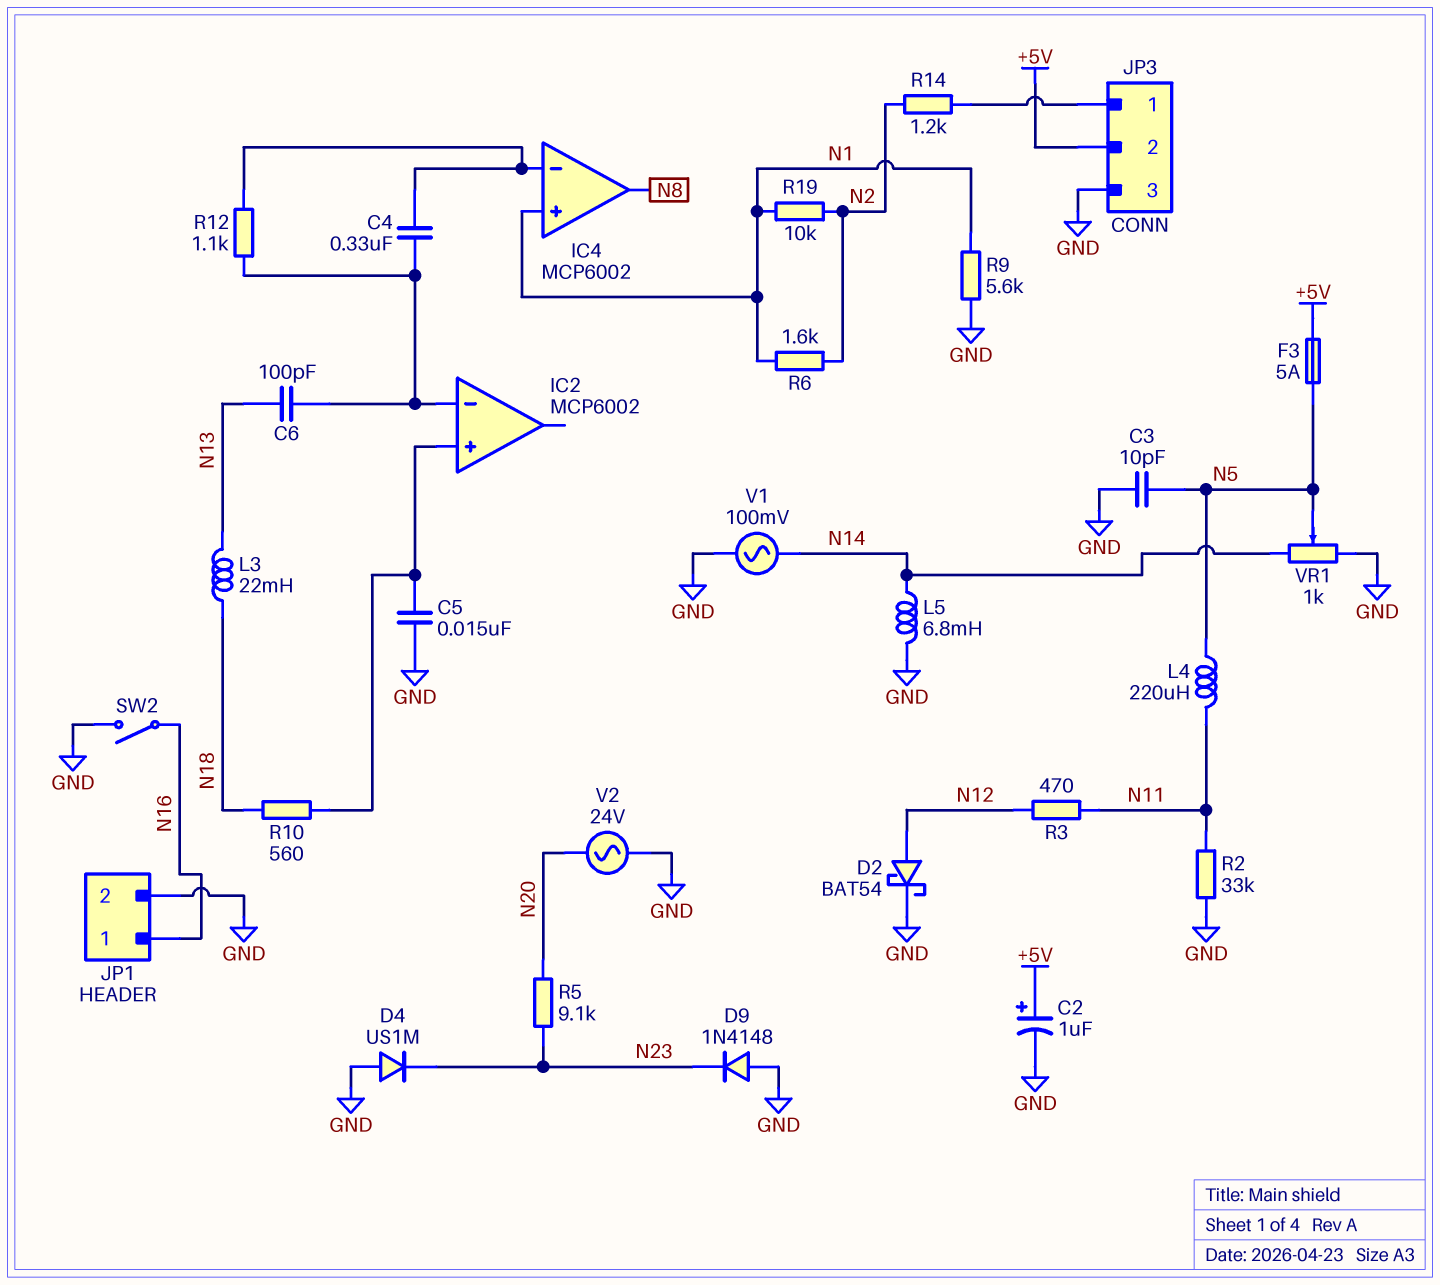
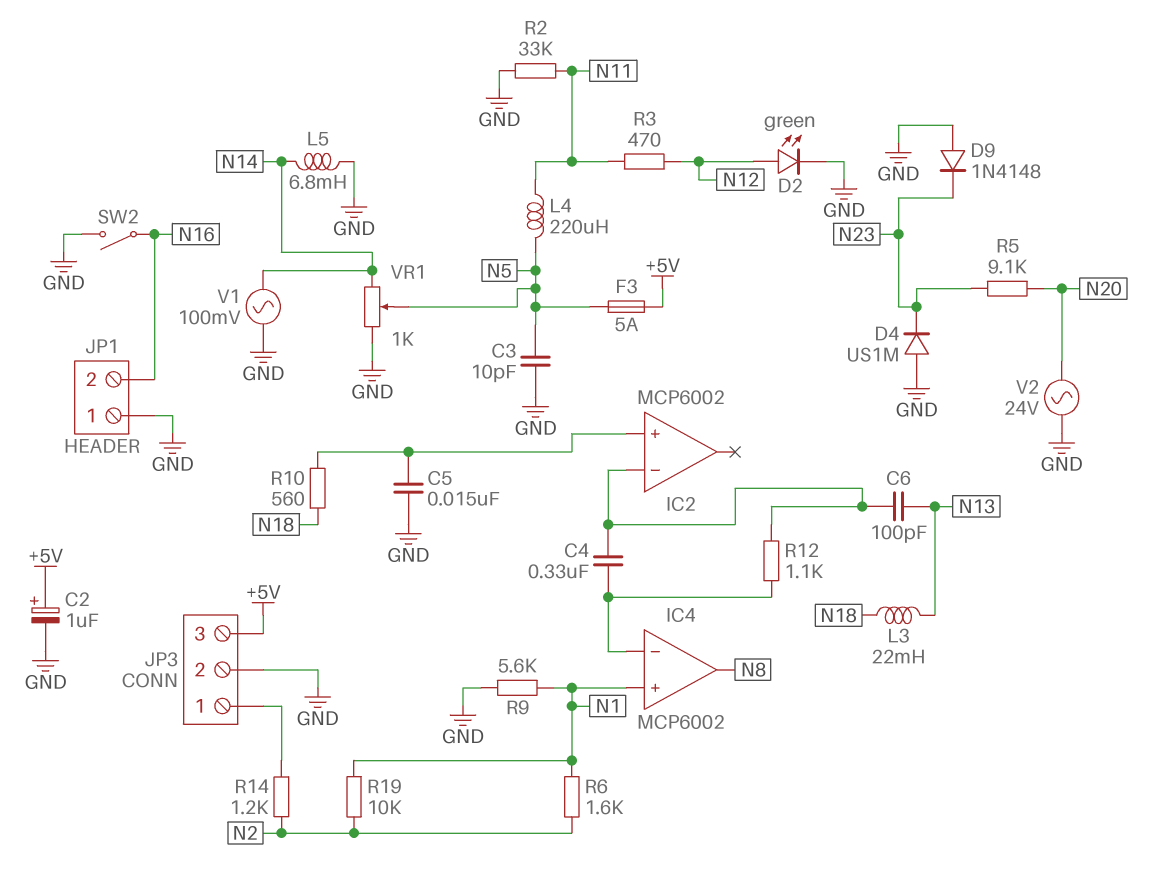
D2: schottky BAT54 (A N12, K GND) -> LED green (A N12, K GND)
JP1 pin 1: N16 -> GND
JP1 pin 2: GND -> N16
JP3 pin 2: +5V -> GND
JP3 pin 3: GND -> +5V

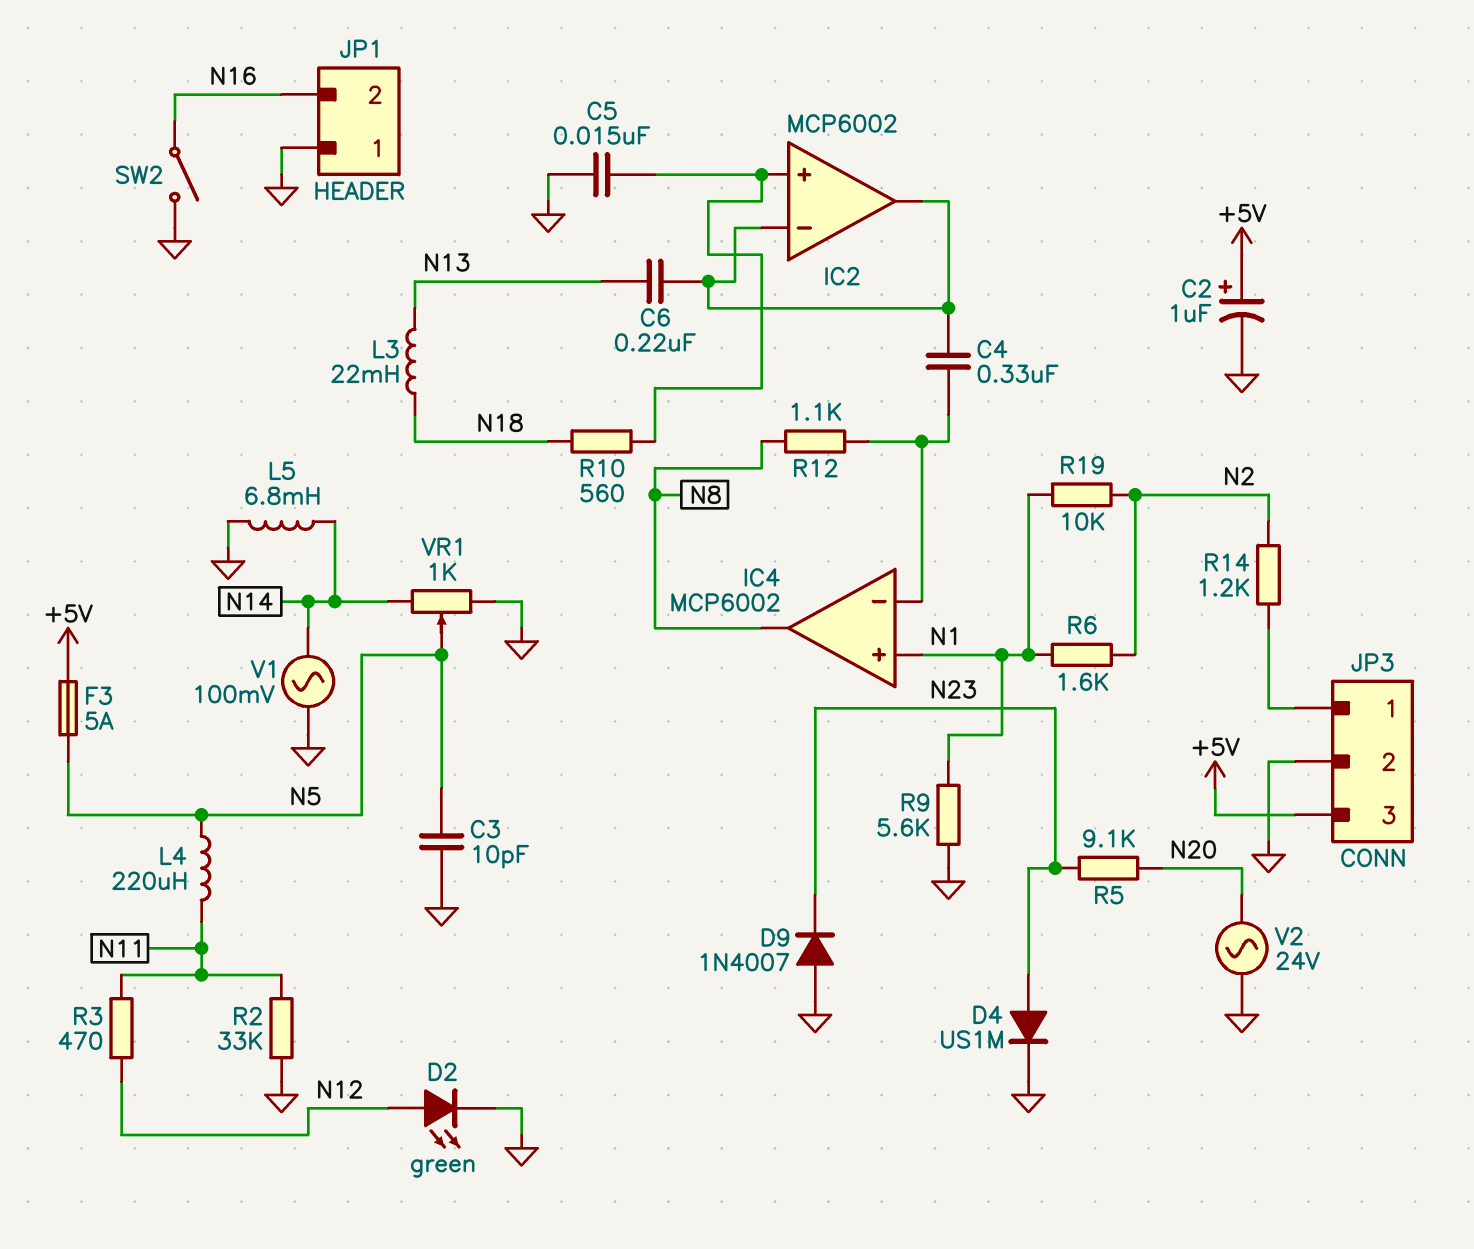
C6: 100pF (IC2/in-, N13) -> 220nF (IC2/in-, N13)
D4: diode US1M (A GND, K N23) -> diode US1M (A N23, K GND)
D9: diode 1N4148 (A GND, K N23) -> diode 1N4007 (A GND, K N23)
IC2 pin out: none -> IC2/in-
R12: 1.1k (IC2/in-, IC4/in-) -> 1.1k (IC4/in-, N8)

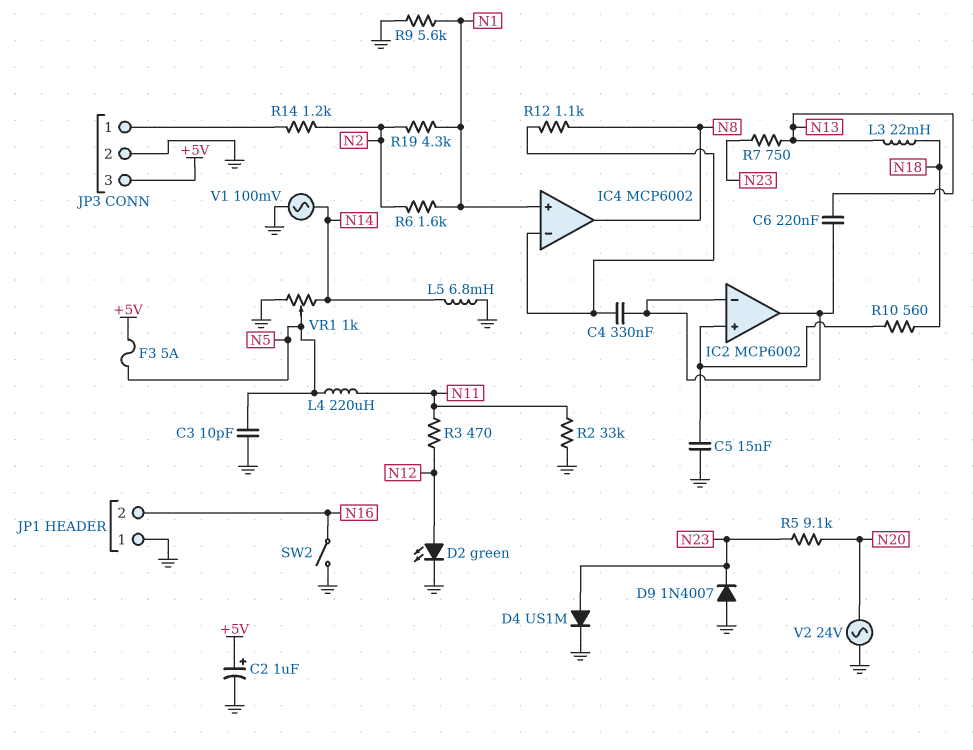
R7: none -> 750 (N13, N23)
R19: 10k (N1, N2) -> 4.3k (N1, N2)

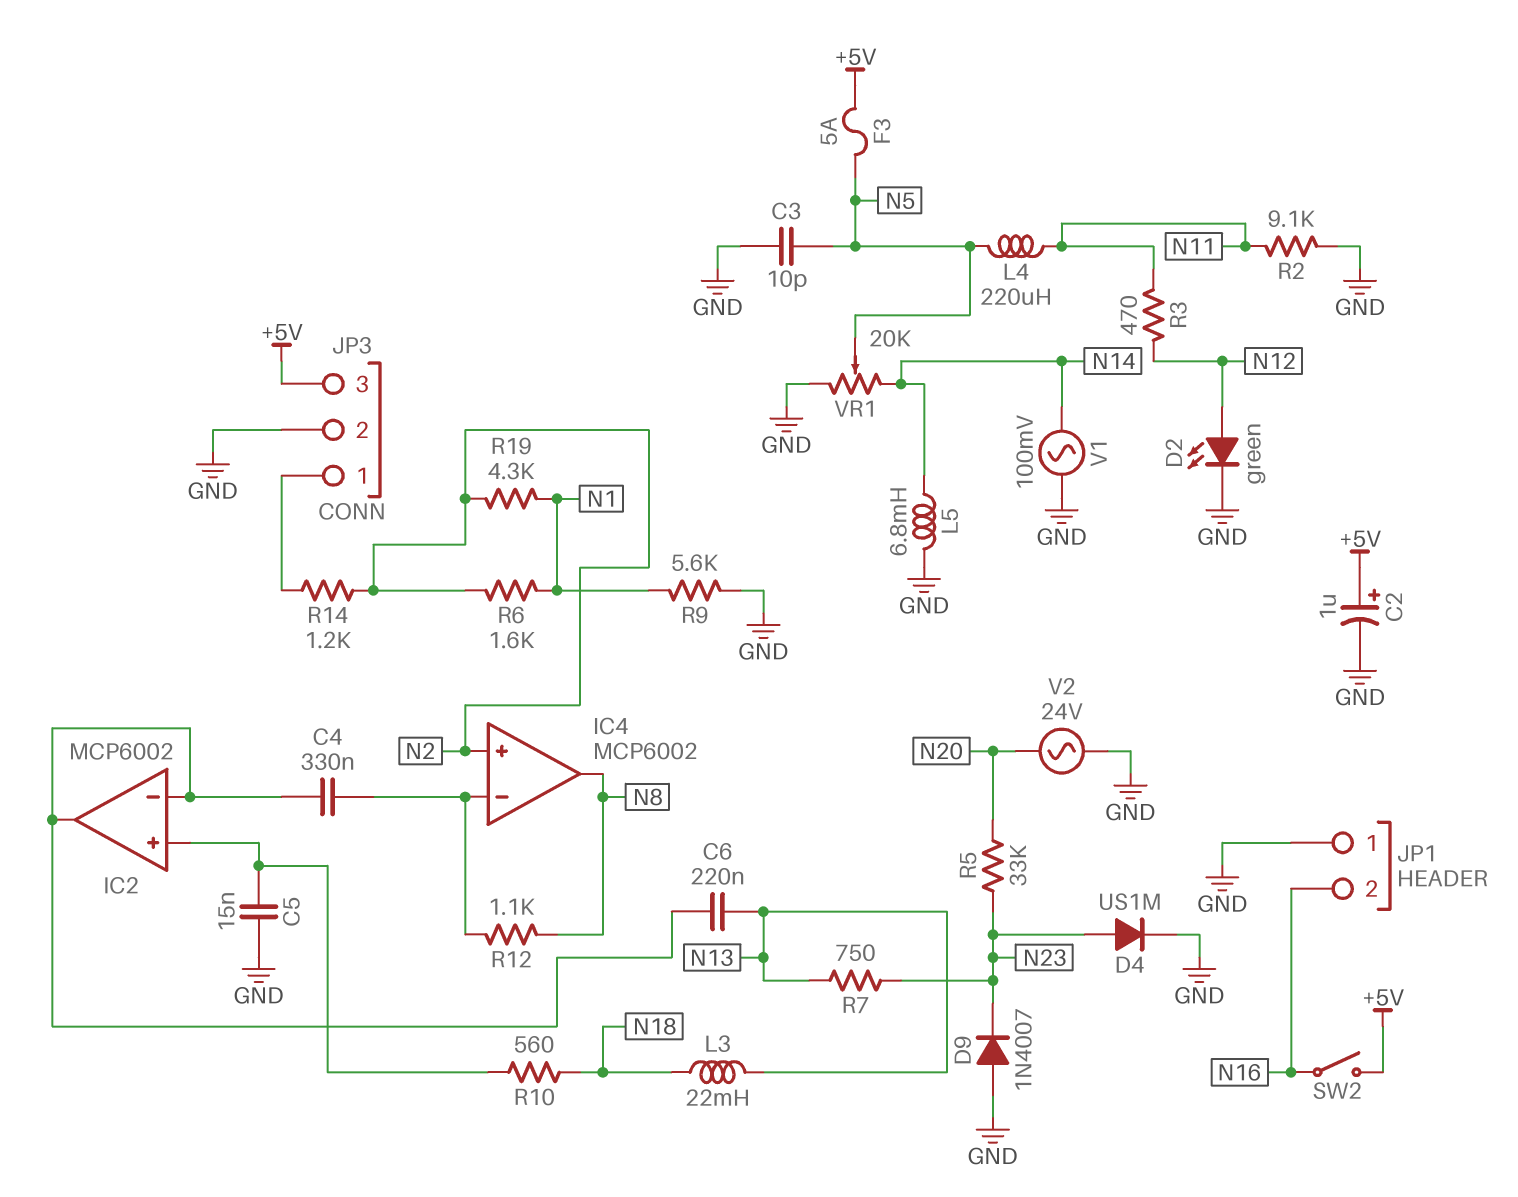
IC4 pin in+: N1 -> N2
R2: 33k (GND, N11) -> 9.1k (GND, N11)
R5: 9.1k (N20, N23) -> 33k (N20, N23)
SW2: switch (GND, N16) -> switch (+5V, N16)
VR1: 1k (GND, N14, wiper N5) -> 20k (GND, N14, wiper N5)

